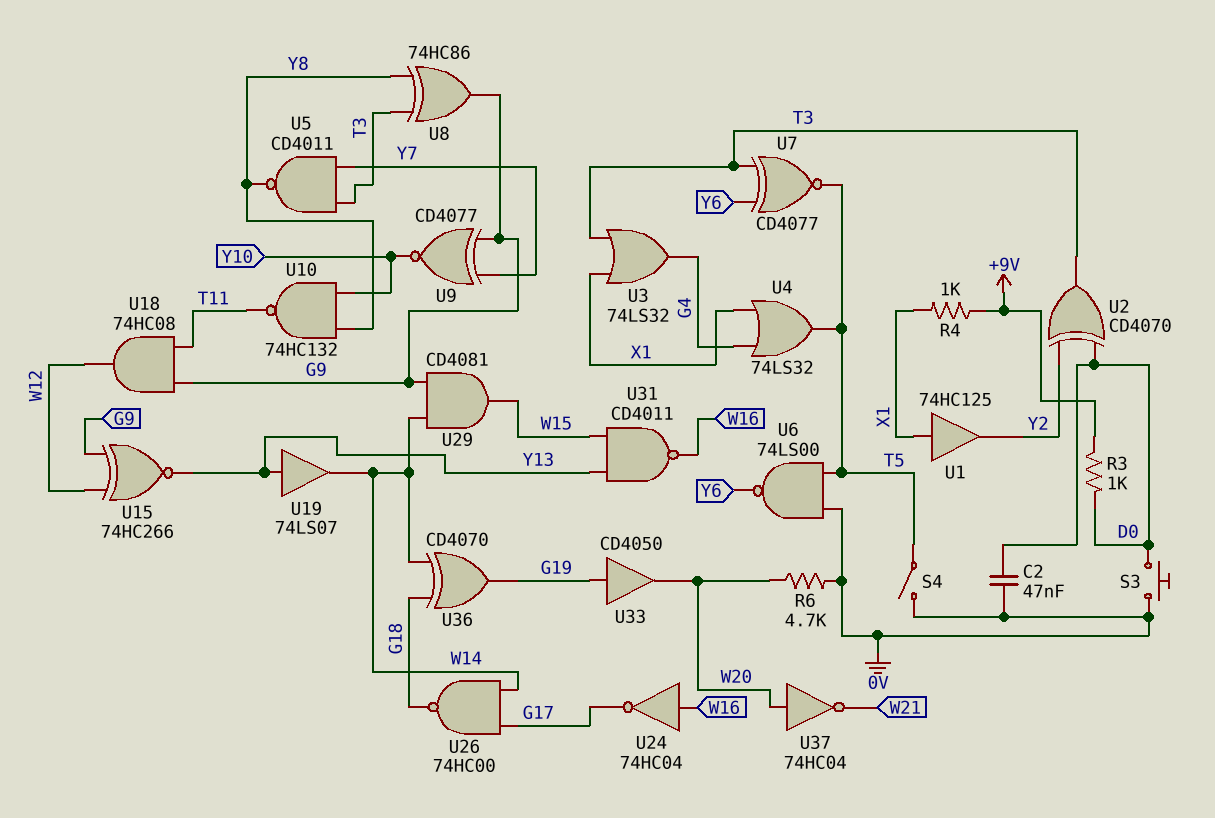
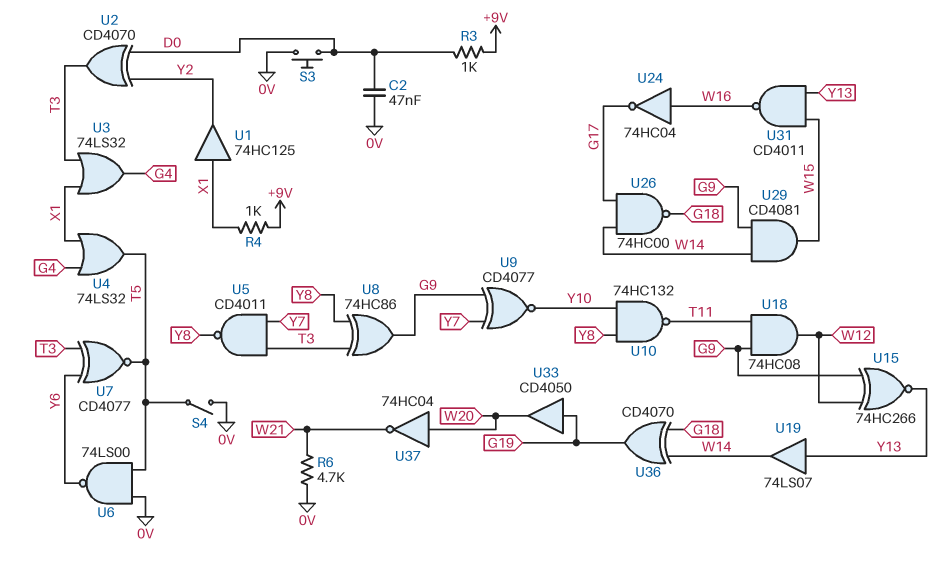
R6: 4.7k (0V, W20) -> 4.7k (0V, W21)

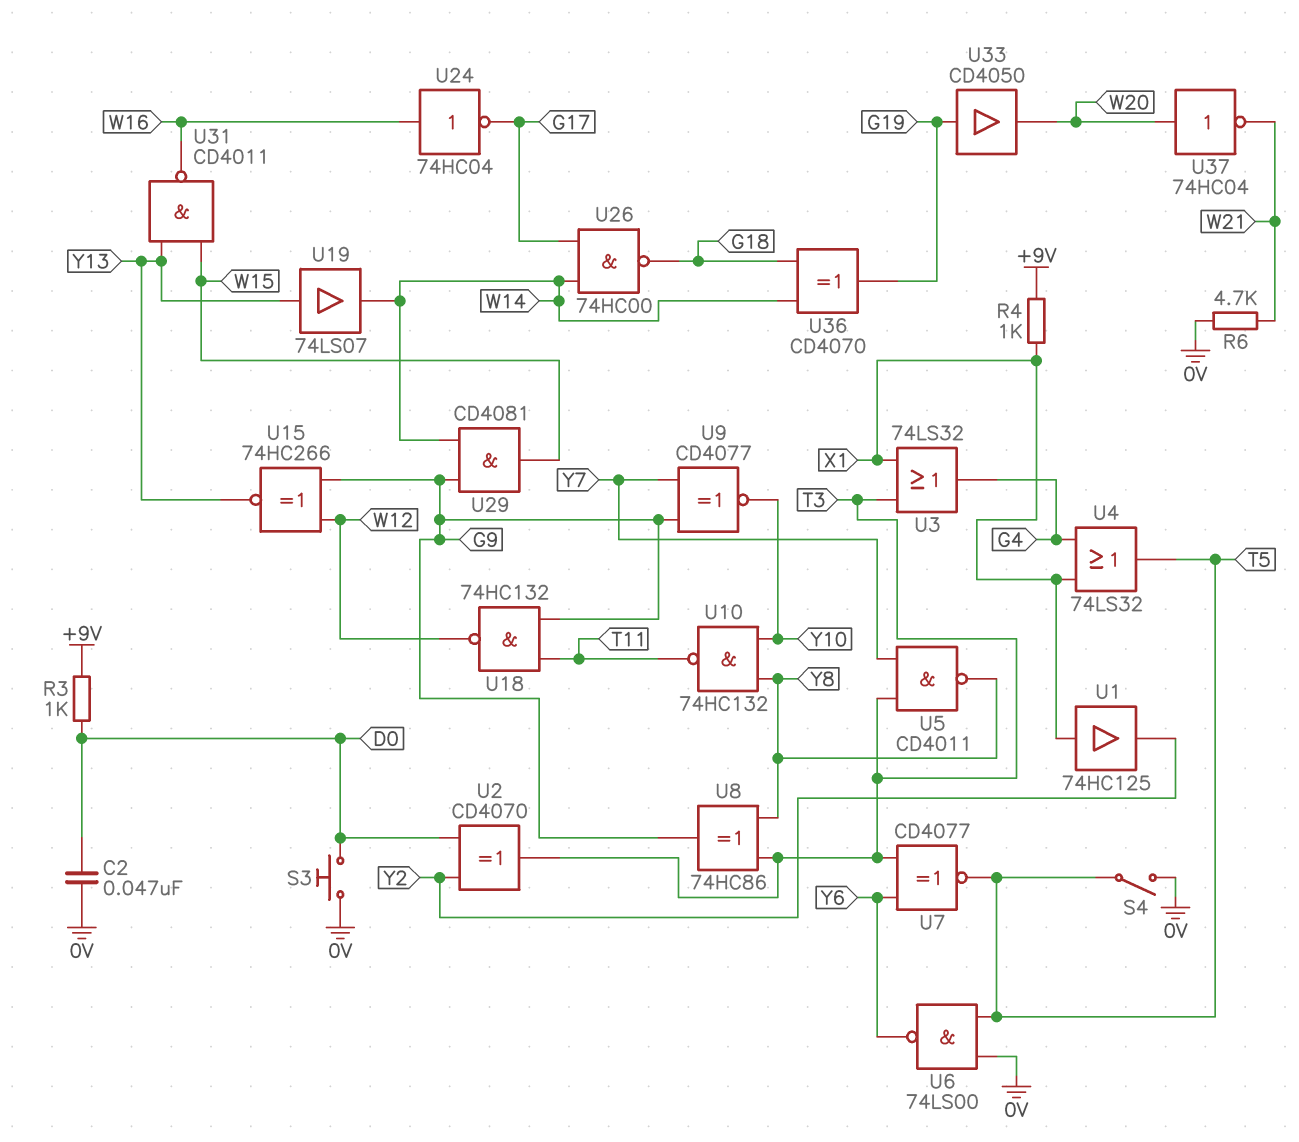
U18: AND 74HC08 (in G9, in T11, out W12) -> NAND 74HC132 (in G9, in T11, out W12)

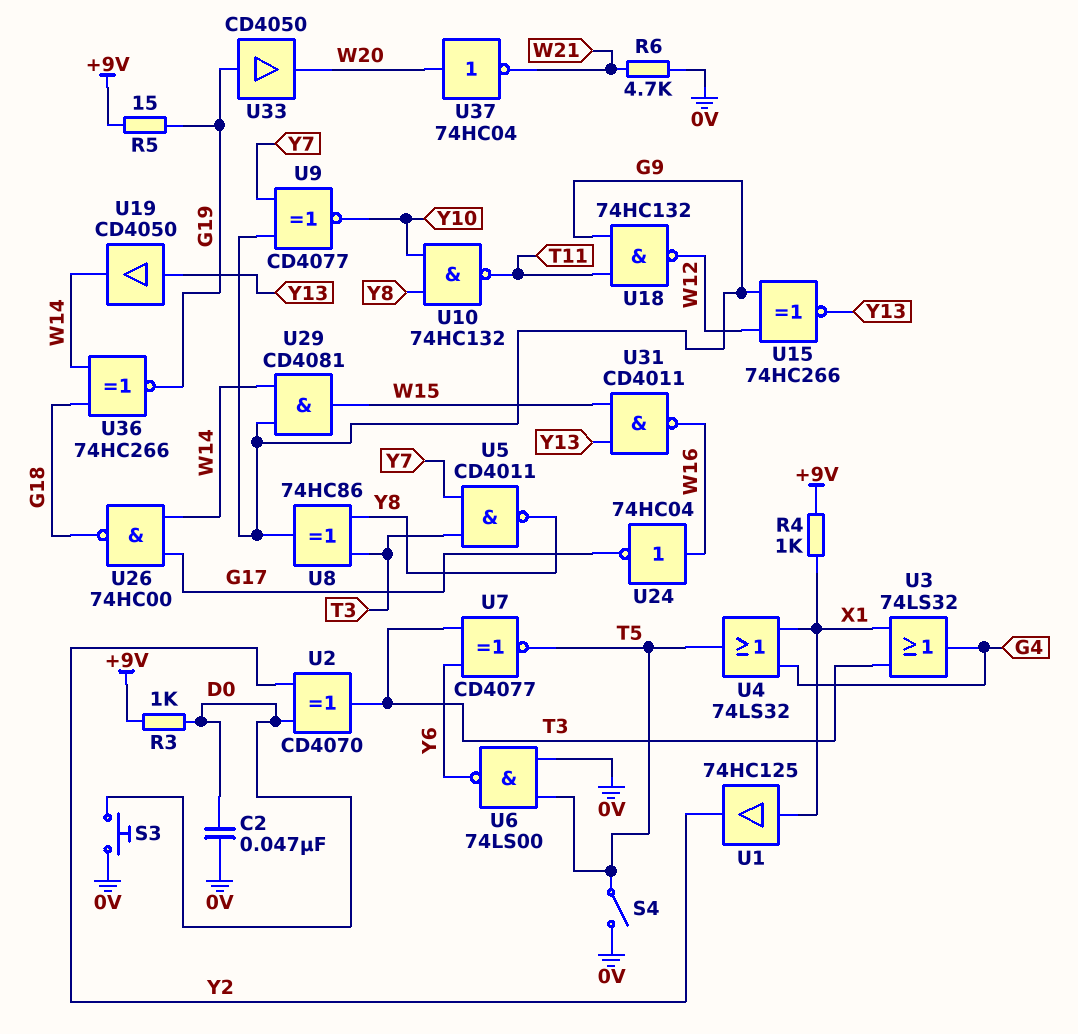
R5: none -> 15 (+9V, G19)
U19: buffer 74LS07 (in Y13, out W14) -> buffer CD4050 (in Y13, out W14)
U36: XOR CD4070 (in G18, in W14, out G19) -> XNOR 74HC266 (in G18, in W14, out G19)

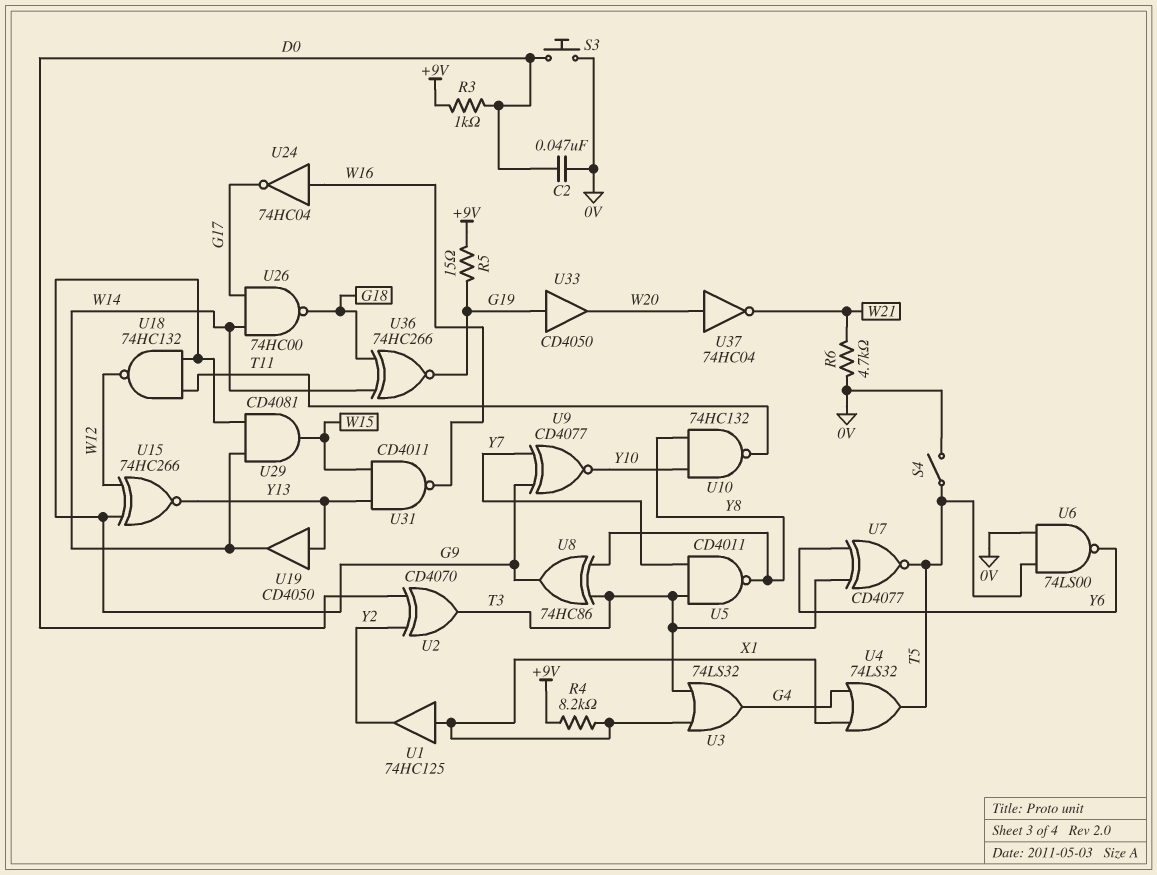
R4: 1k (+9V, X1) -> 8.2k (+9V, X1)

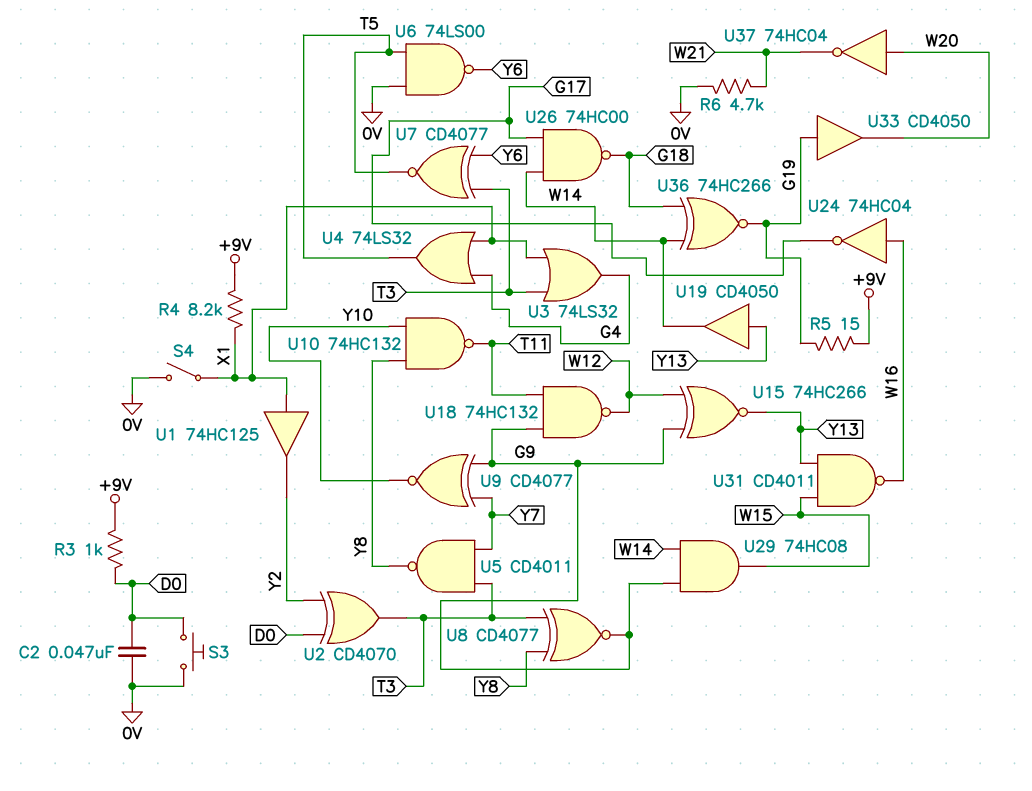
S4: switch (0V, T5) -> switch (0V, X1)
U8: XOR 74HC86 (in T3, in Y8, out G9) -> XNOR CD4077 (in T3, in Y8, out G9)
U29: AND CD4081 (in G9, in W14, out W15) -> AND 74HC08 (in G9, in W14, out W15)

